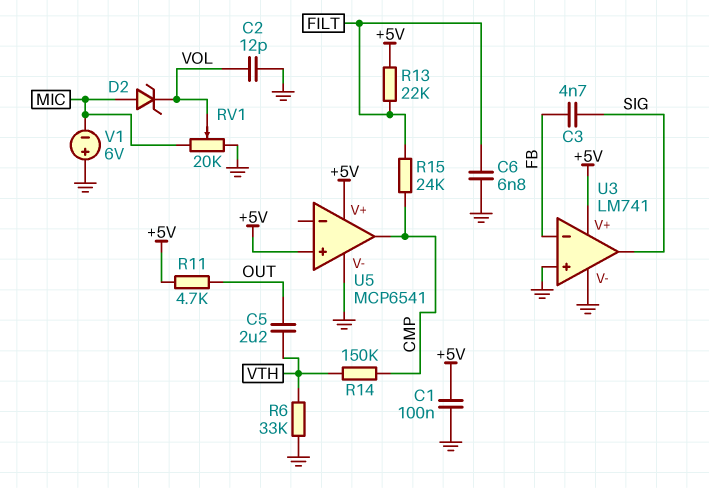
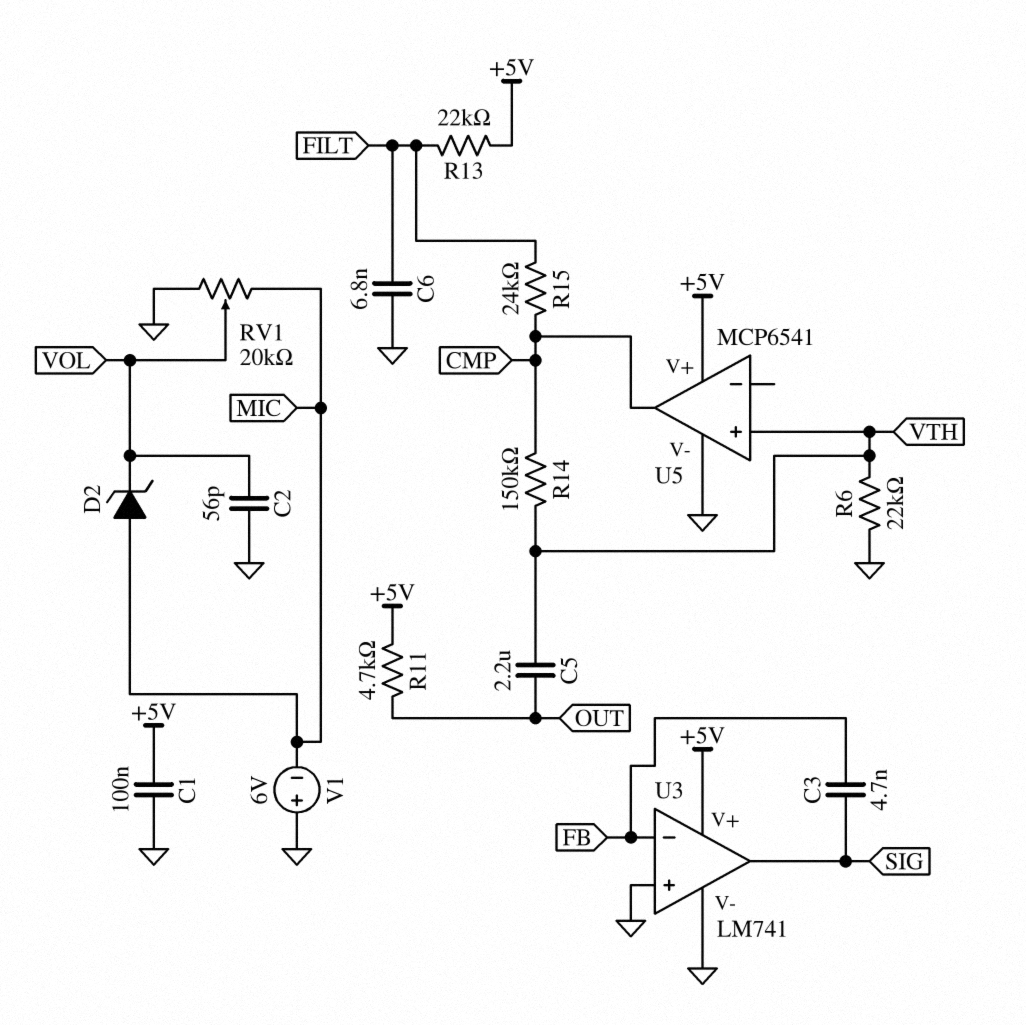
C2: 12pF (GND, VOL) -> 56pF (GND, VOL)
R6: 33k (GND, VTH) -> 22k (GND, VTH)
U5 pin in+: +5V -> VTH

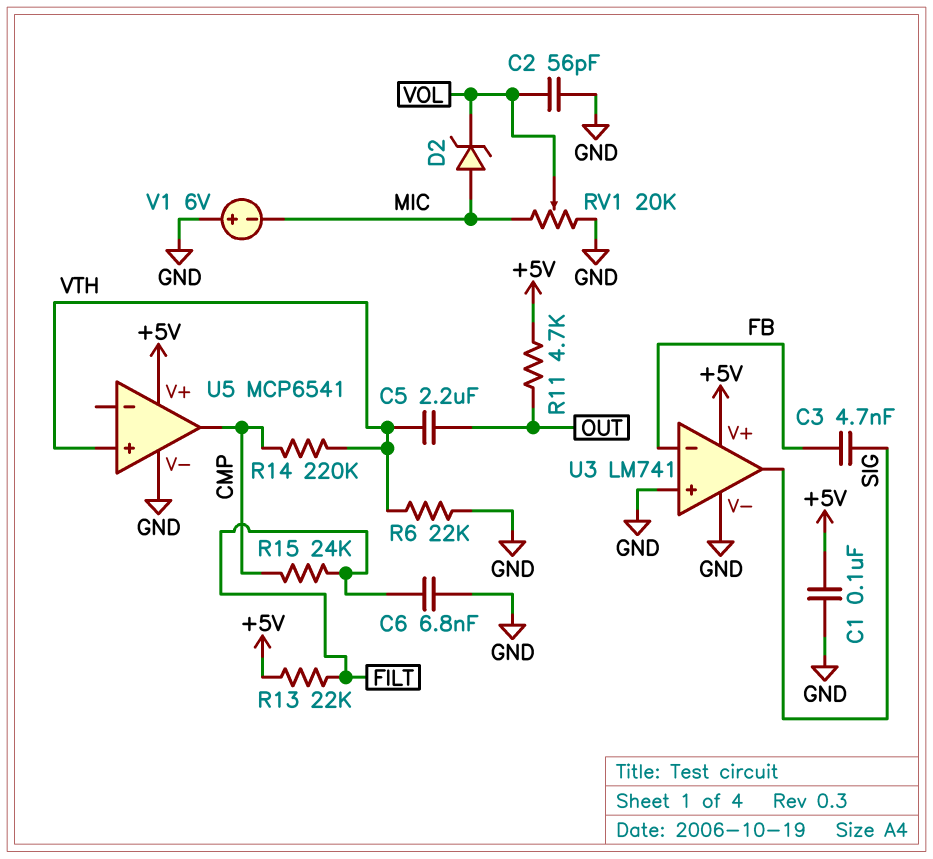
R14: 150k (CMP, VTH) -> 220k (CMP, VTH)

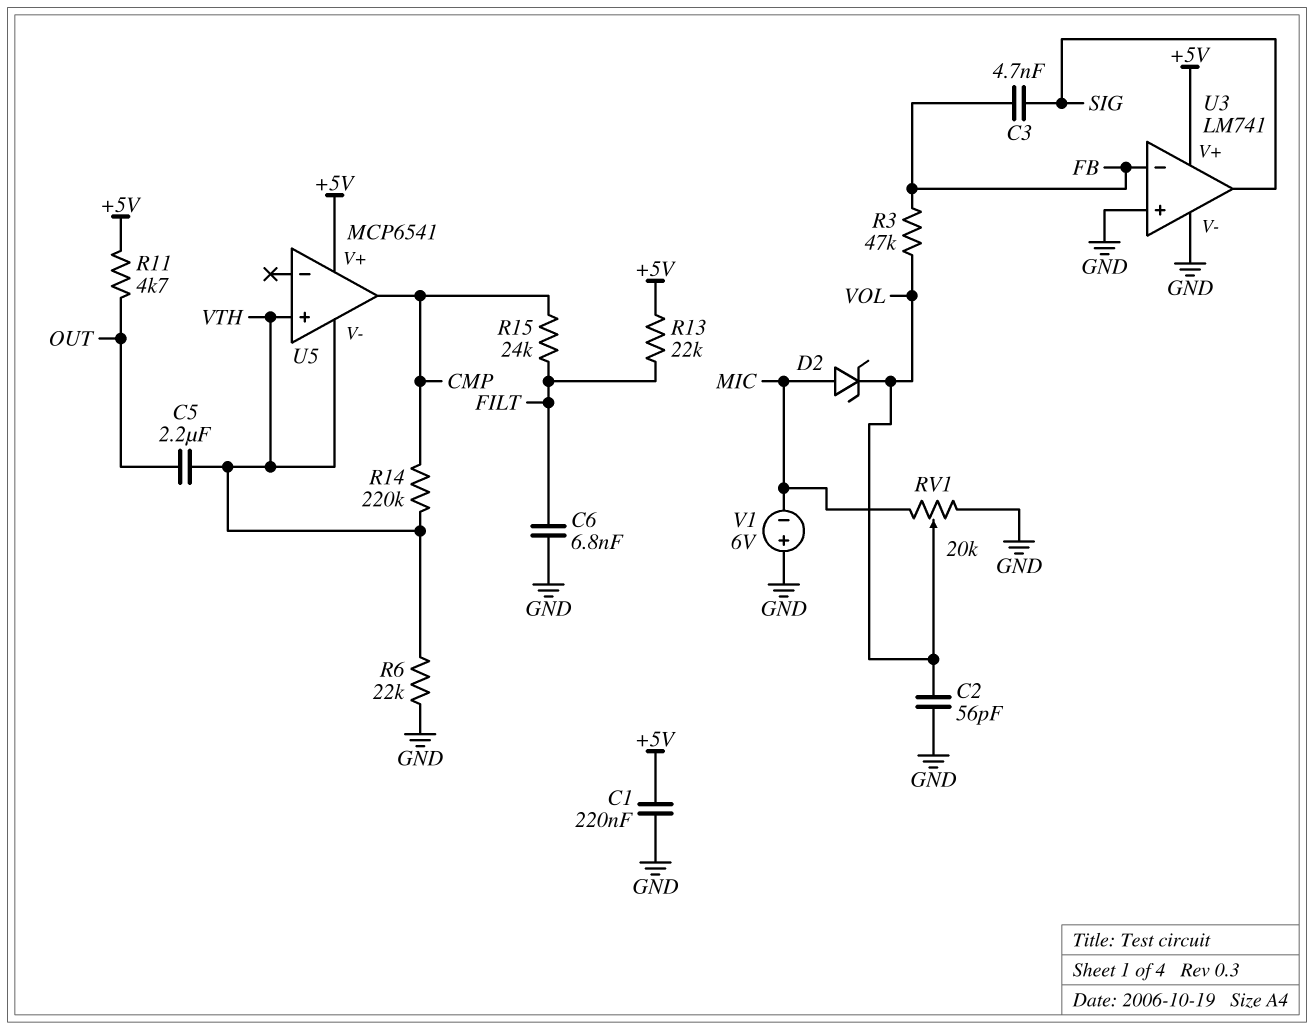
C1: 100nF (+5V, GND) -> 220nF (+5V, GND)
R3: none -> 47k (FB, VOL)
U5 pin V-: GND -> VTH

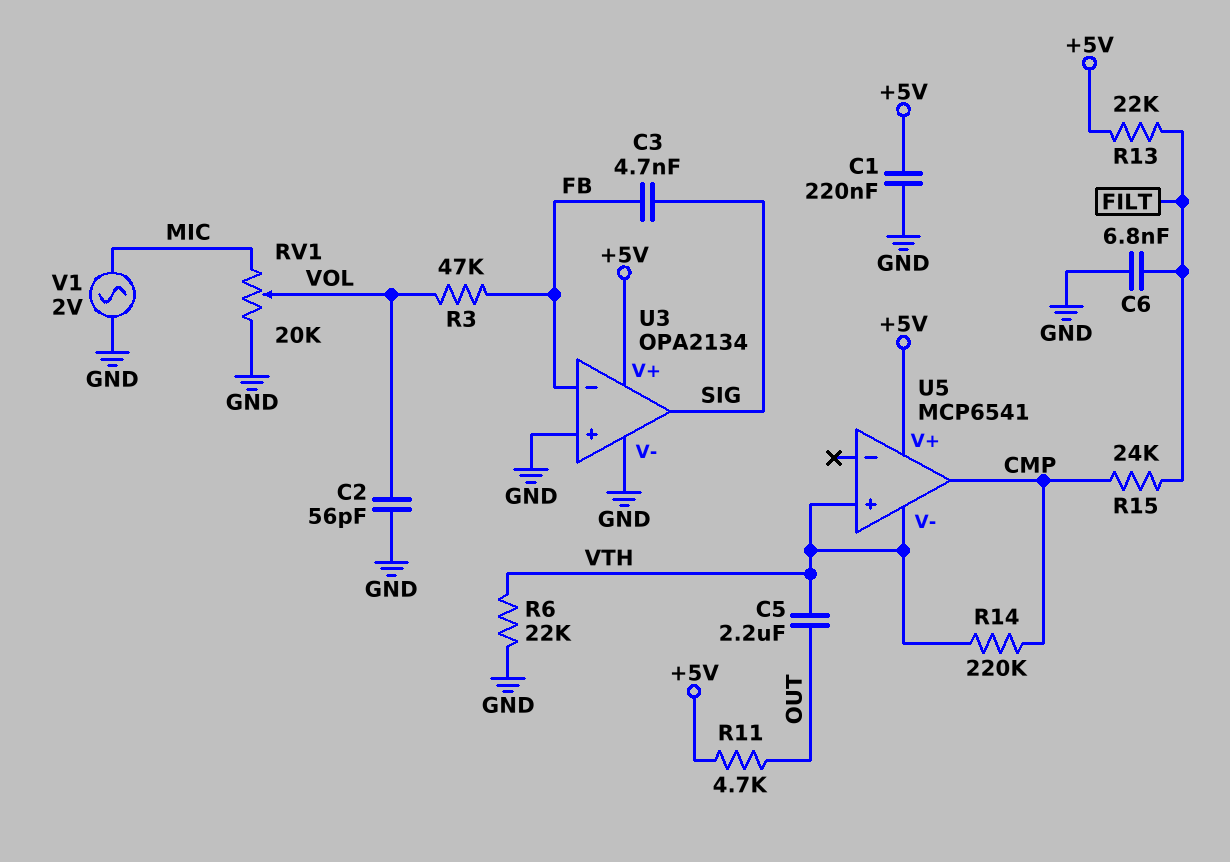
D2: zener (A MIC, K VOL) -> none
U3: LM741 -> OPA2134
V1: 6V (plus GND, minus MIC) -> AC 2V (GND, MIC)

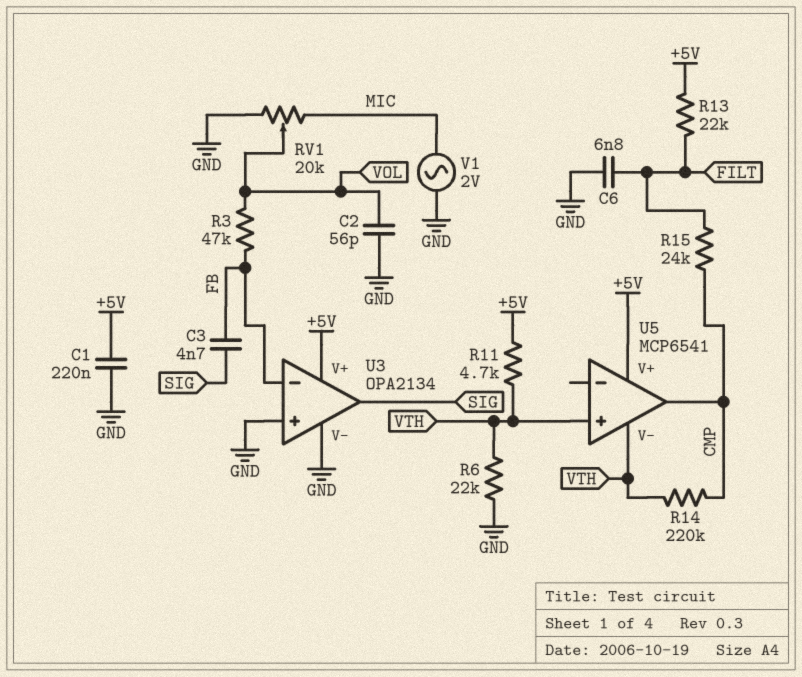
C5: 2.2uF (OUT, VTH) -> none
R11: 4.7k (+5V, OUT) -> 4.7k (+5V, VTH)

